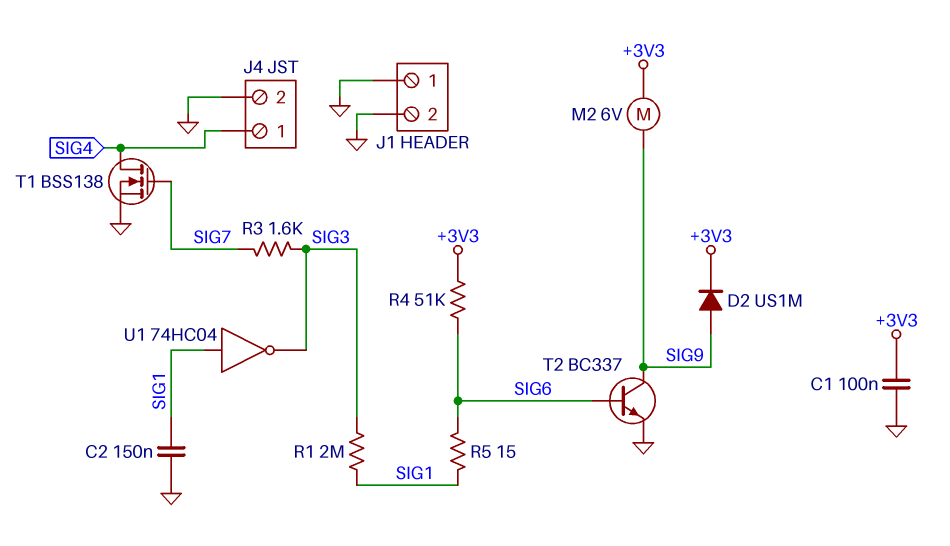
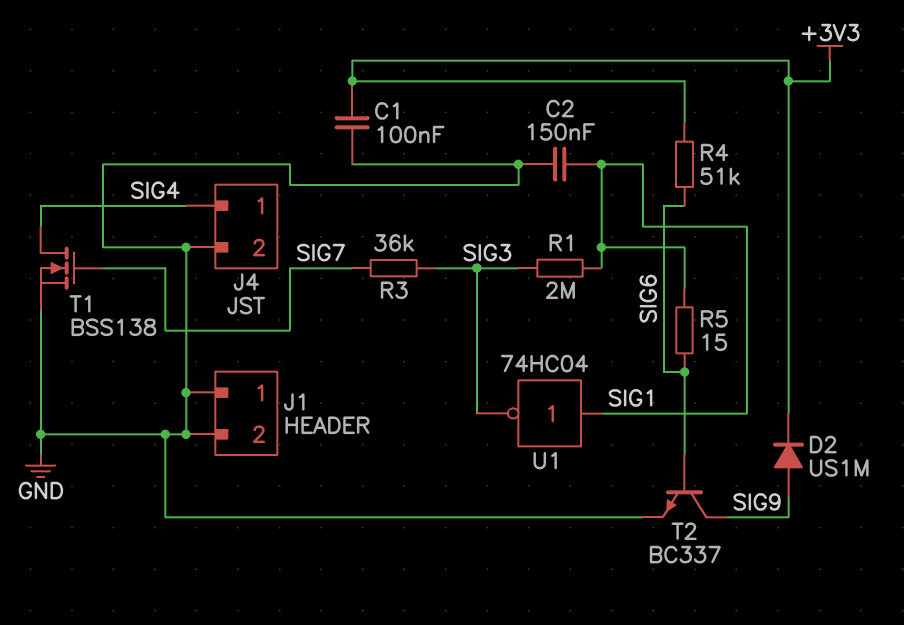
M2: motor 6V (+3V3, SIG9) -> none
R3: 1.6k (SIG3, SIG7) -> 36k (SIG3, SIG7)

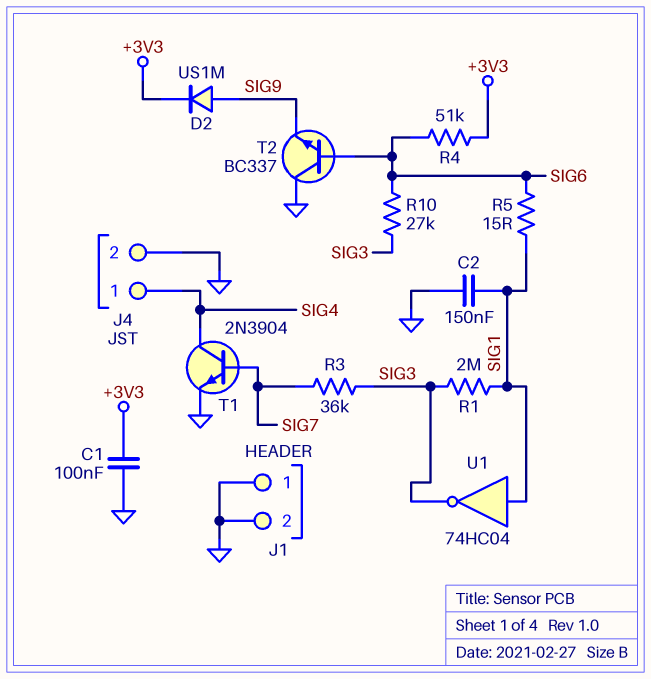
R10: none -> 27k (SIG3, SIG6)
T1: NMOS BSS138 (G SIG7, D SIG4, S GND) -> NPN 2N3904 (B SIG7, C SIG4, E GND)
T2: NPN BC337 (B SIG6, C SIG9, E GND) -> NPN BC337 (B SIG6, C GND, E SIG9)

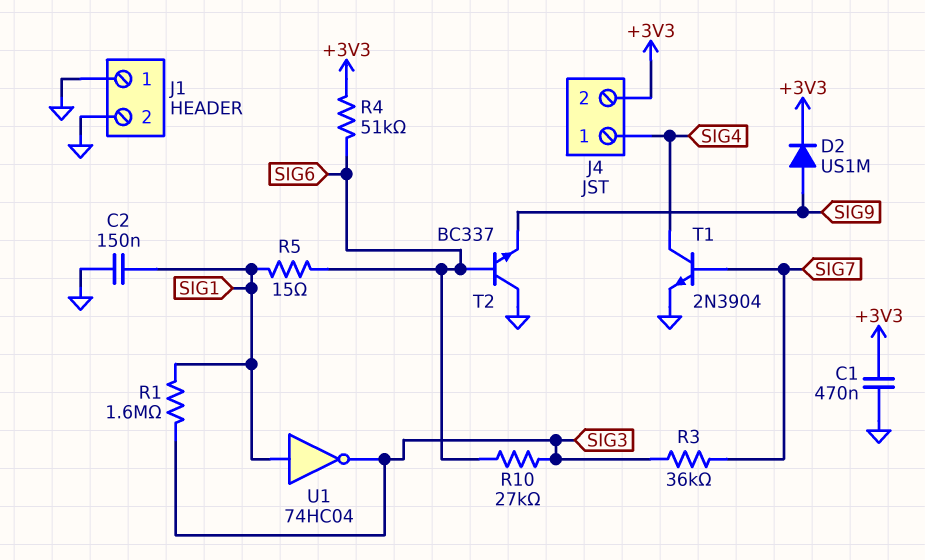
C1: 100nF (+3V3, GND) -> 470nF (+3V3, GND)
J4 pin 2: GND -> +3V3
R1: 2M (SIG1, SIG3) -> 1.6M (SIG1, SIG3)

